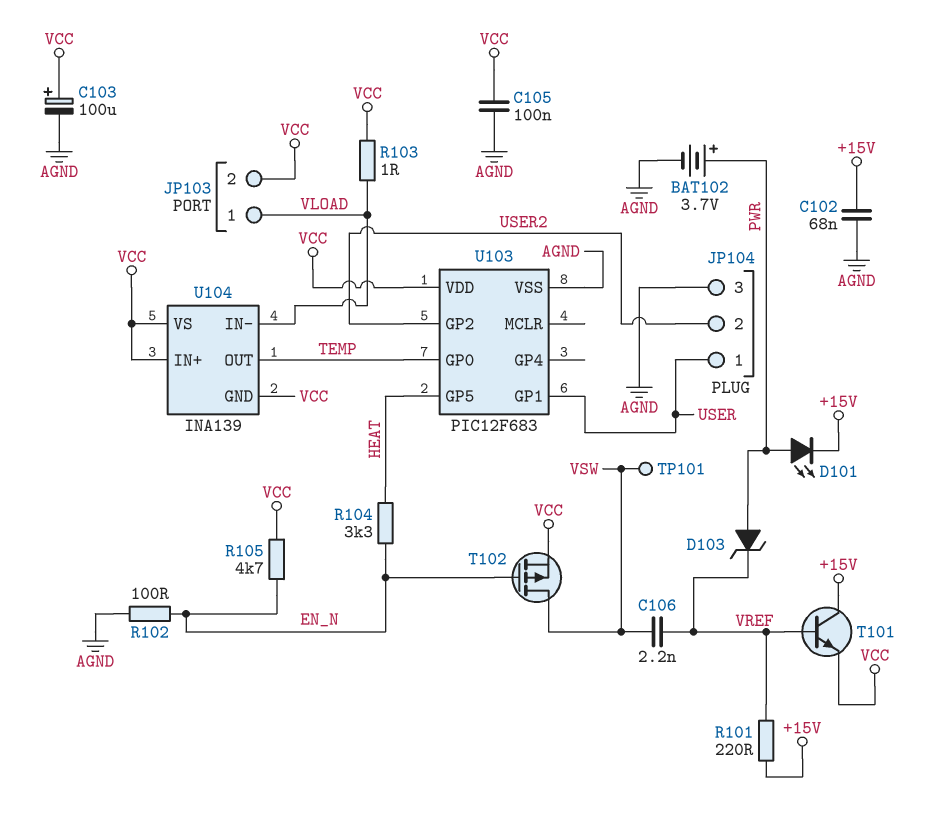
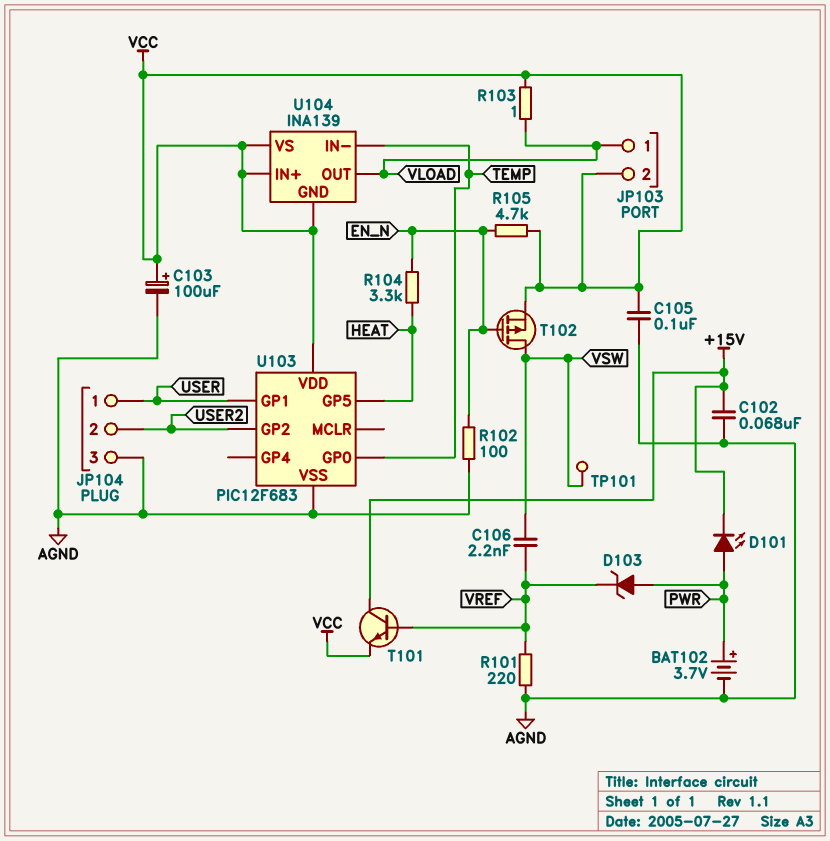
R101: 220 (+15V, VREF) -> 220 (AGND, VREF)
U104 pin IN-: VLOAD -> TEMP
U104 pin OUT: TEMP -> VLOAD

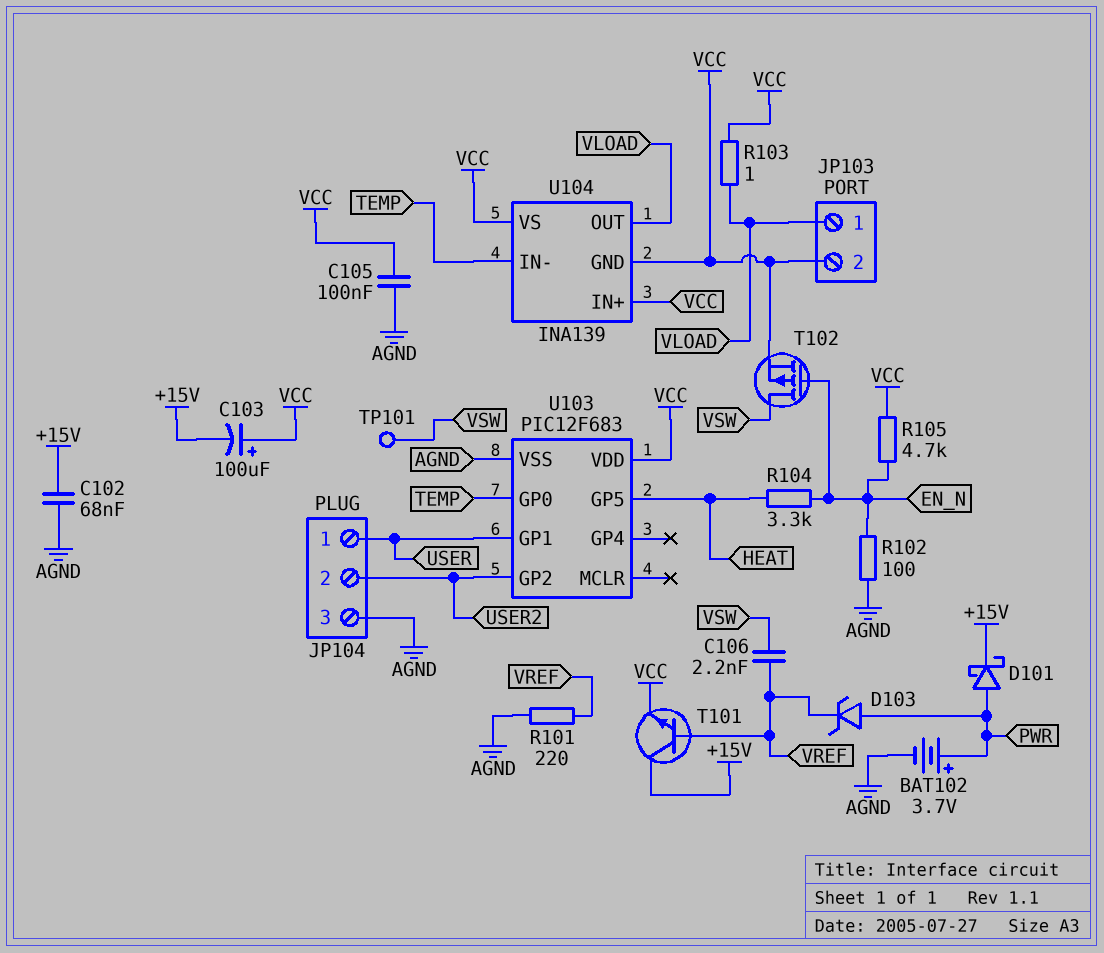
C103: 100uF (plus VCC, minus AGND) -> 100uF (plus VCC, minus +15V)
D101: LED (A PWR, K +15V) -> schottky (A PWR, K +15V)

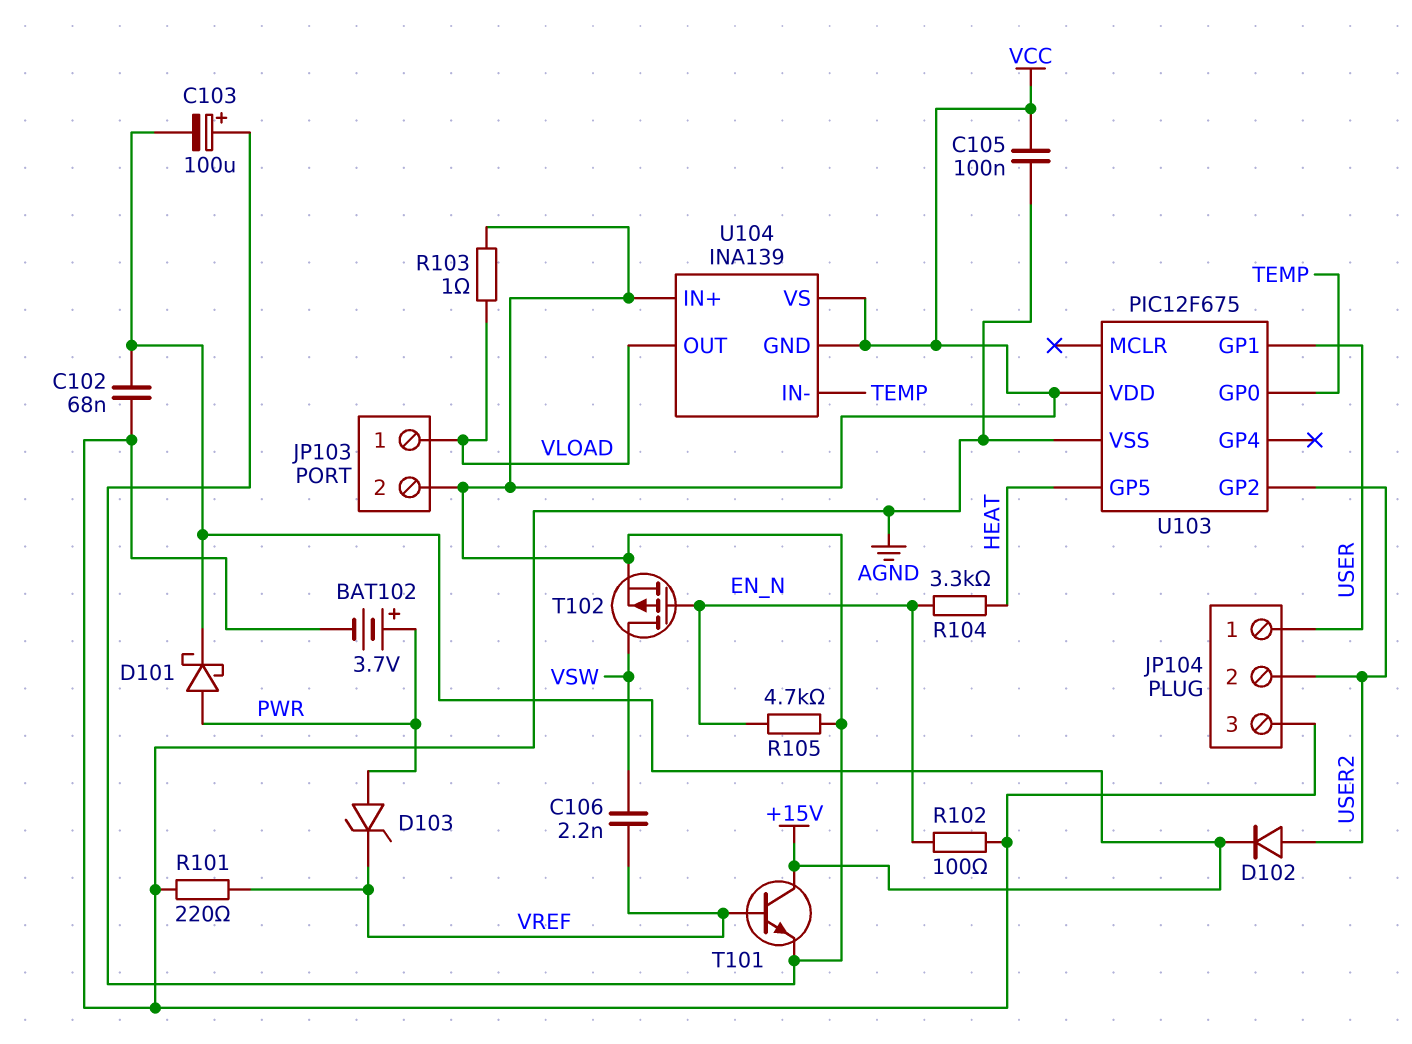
D102: none -> diode (A USER2, K +15V)
TP101: test point (VSW) -> none
U103: PIC12F683 -> PIC12F675

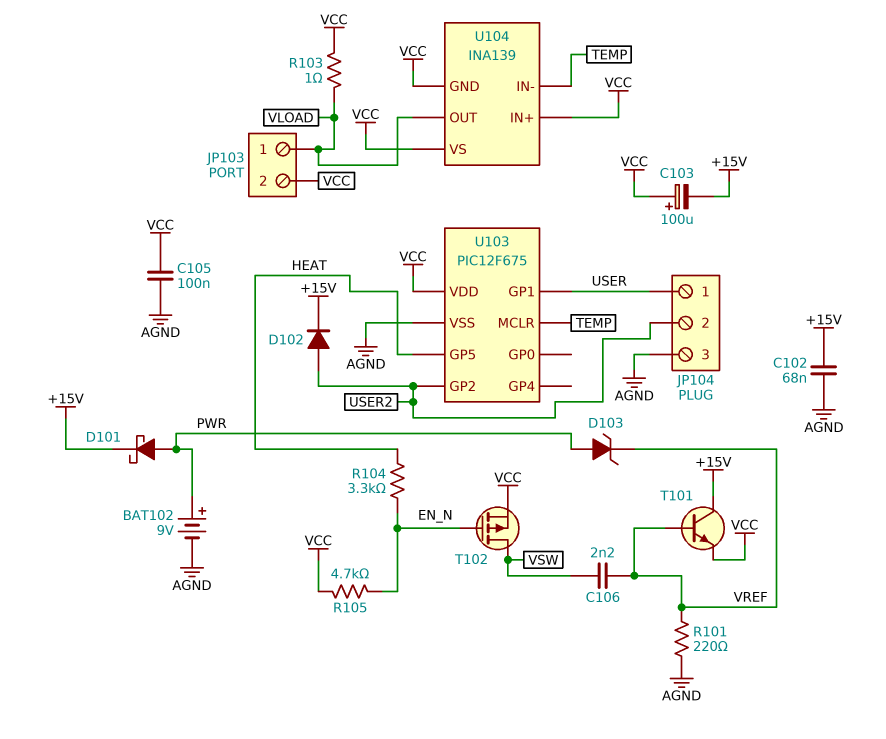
BAT102: 3.7V (plus PWR, minus AGND) -> 9V (plus PWR, minus AGND)
R102: 100 (AGND, EN_N) -> none
U103 pin GP0: TEMP -> none
U103 pin MCLR: none -> TEMP

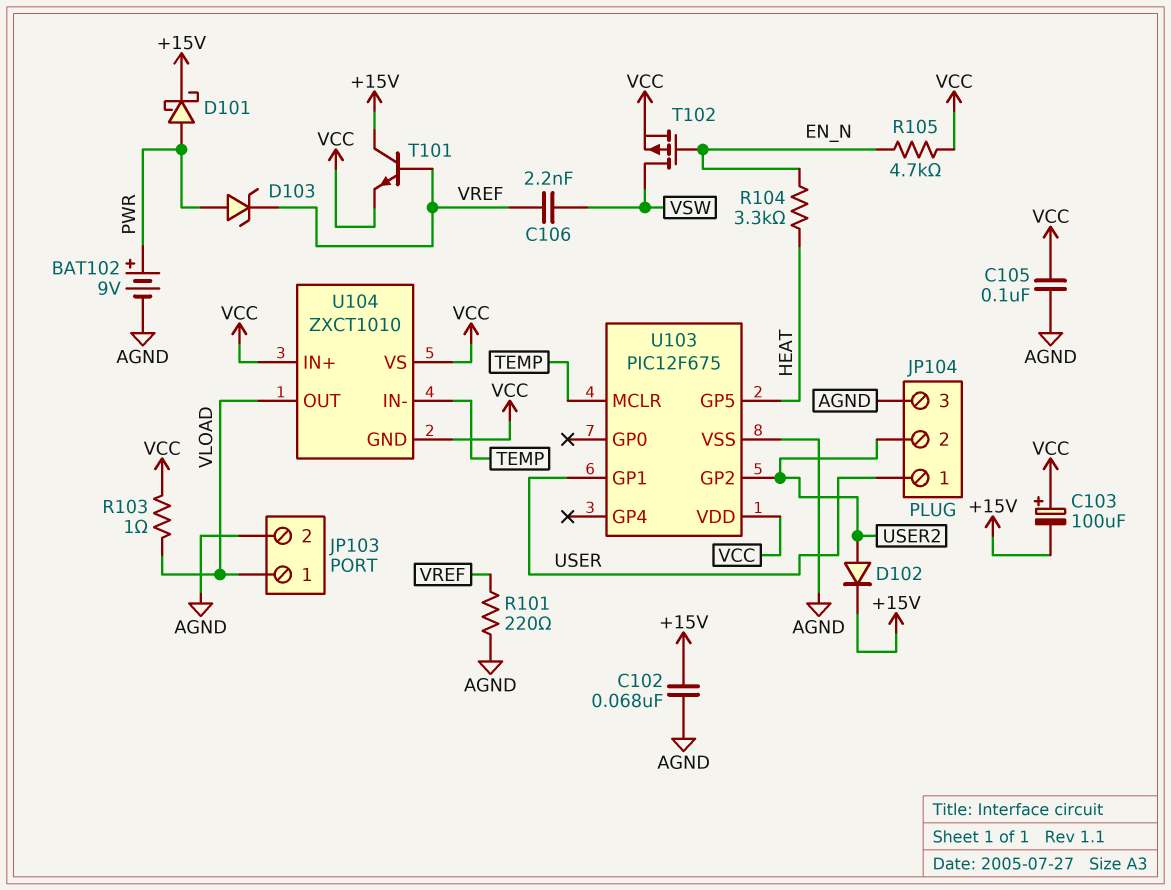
JP103 pin 2: VCC -> AGND
U104: INA139 -> ZXCT1010

